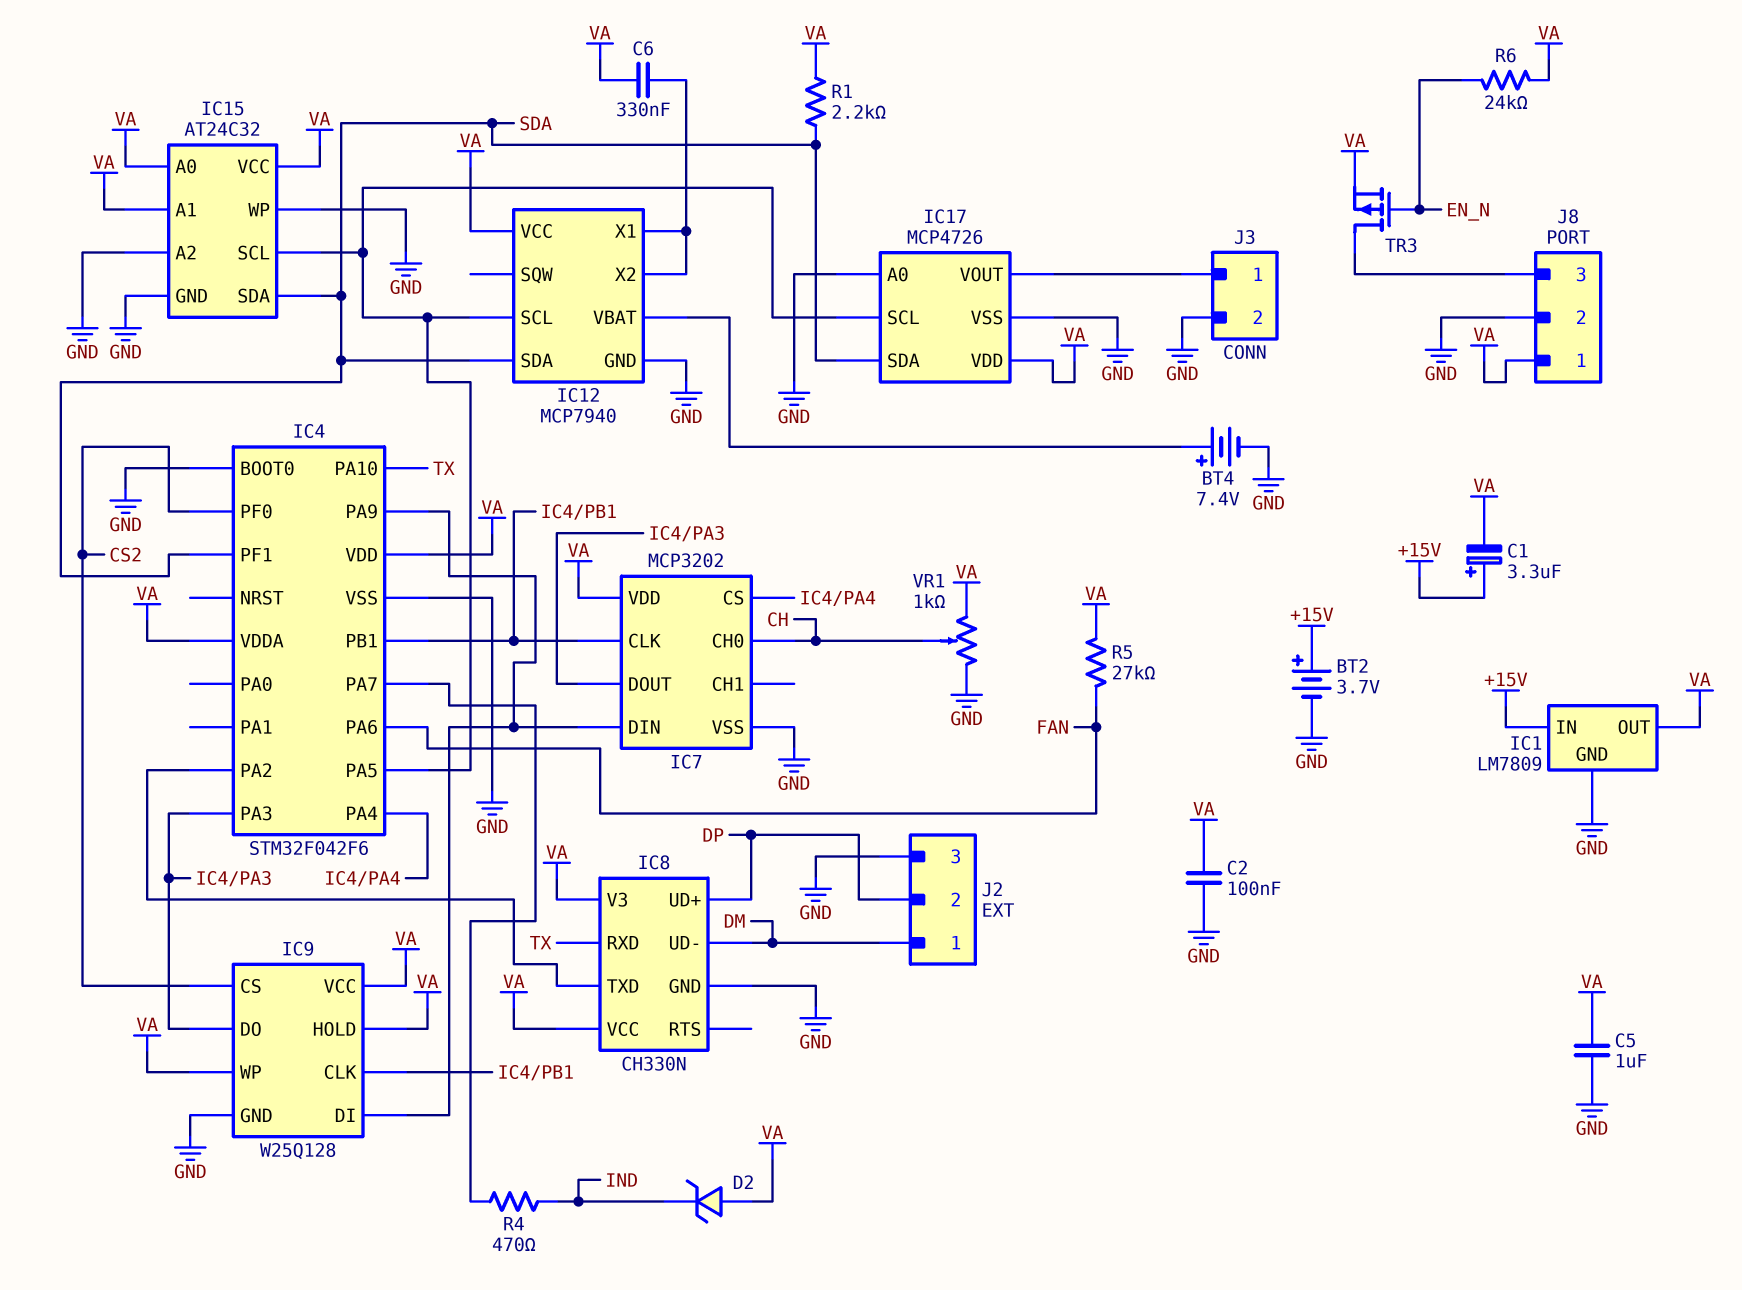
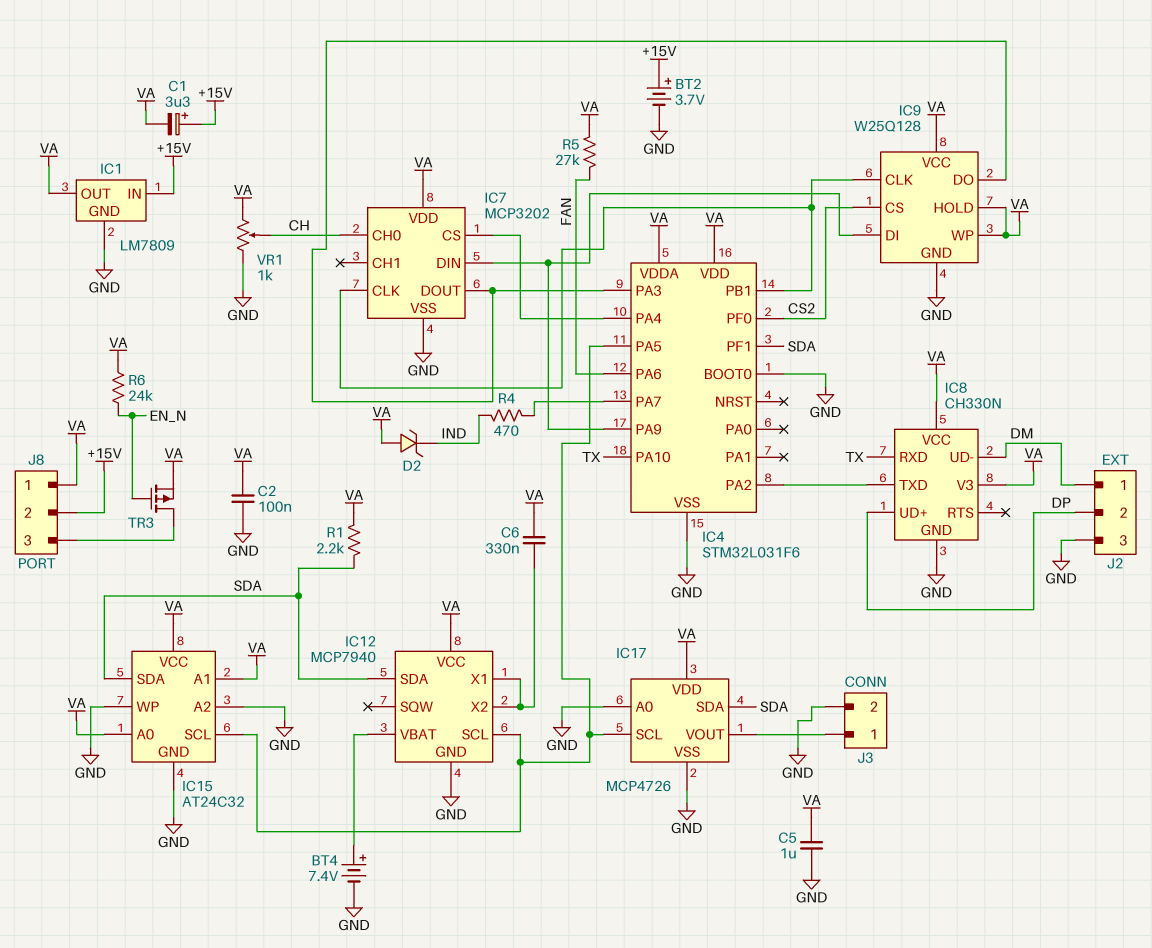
IC4: STM32F042F6 -> STM32L031F6
J8 pin 2: GND -> +15V

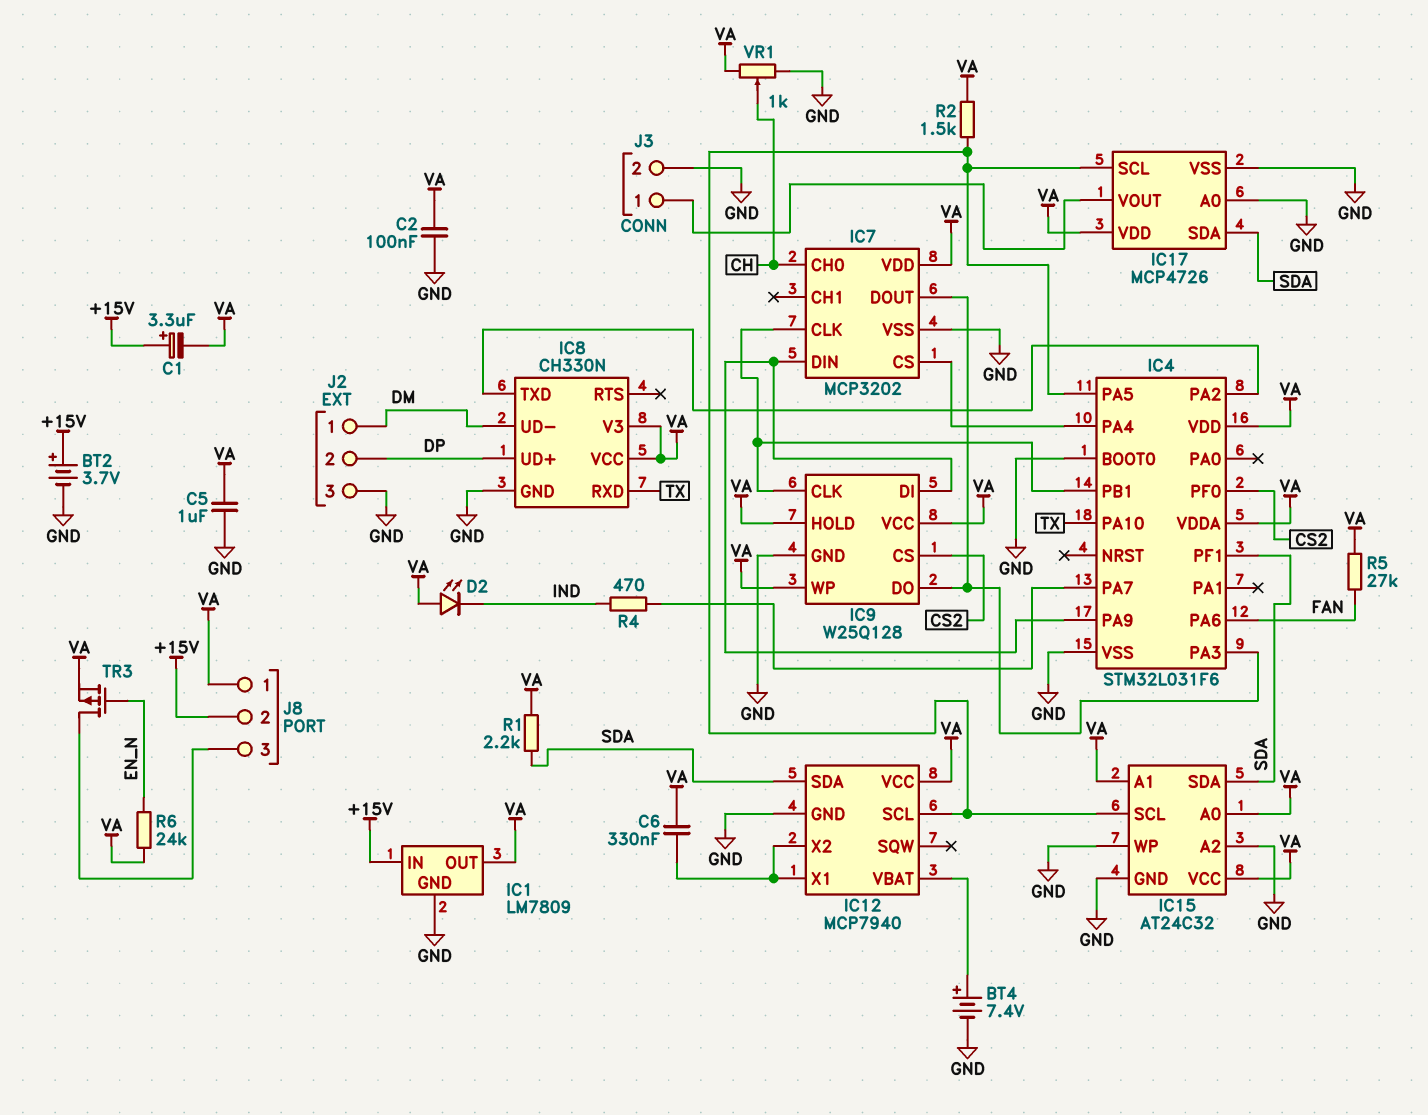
D2: zener (A VA, K IND) -> LED (A VA, K IND)
R2: none -> 1.5k (IC4/PA5, VA)

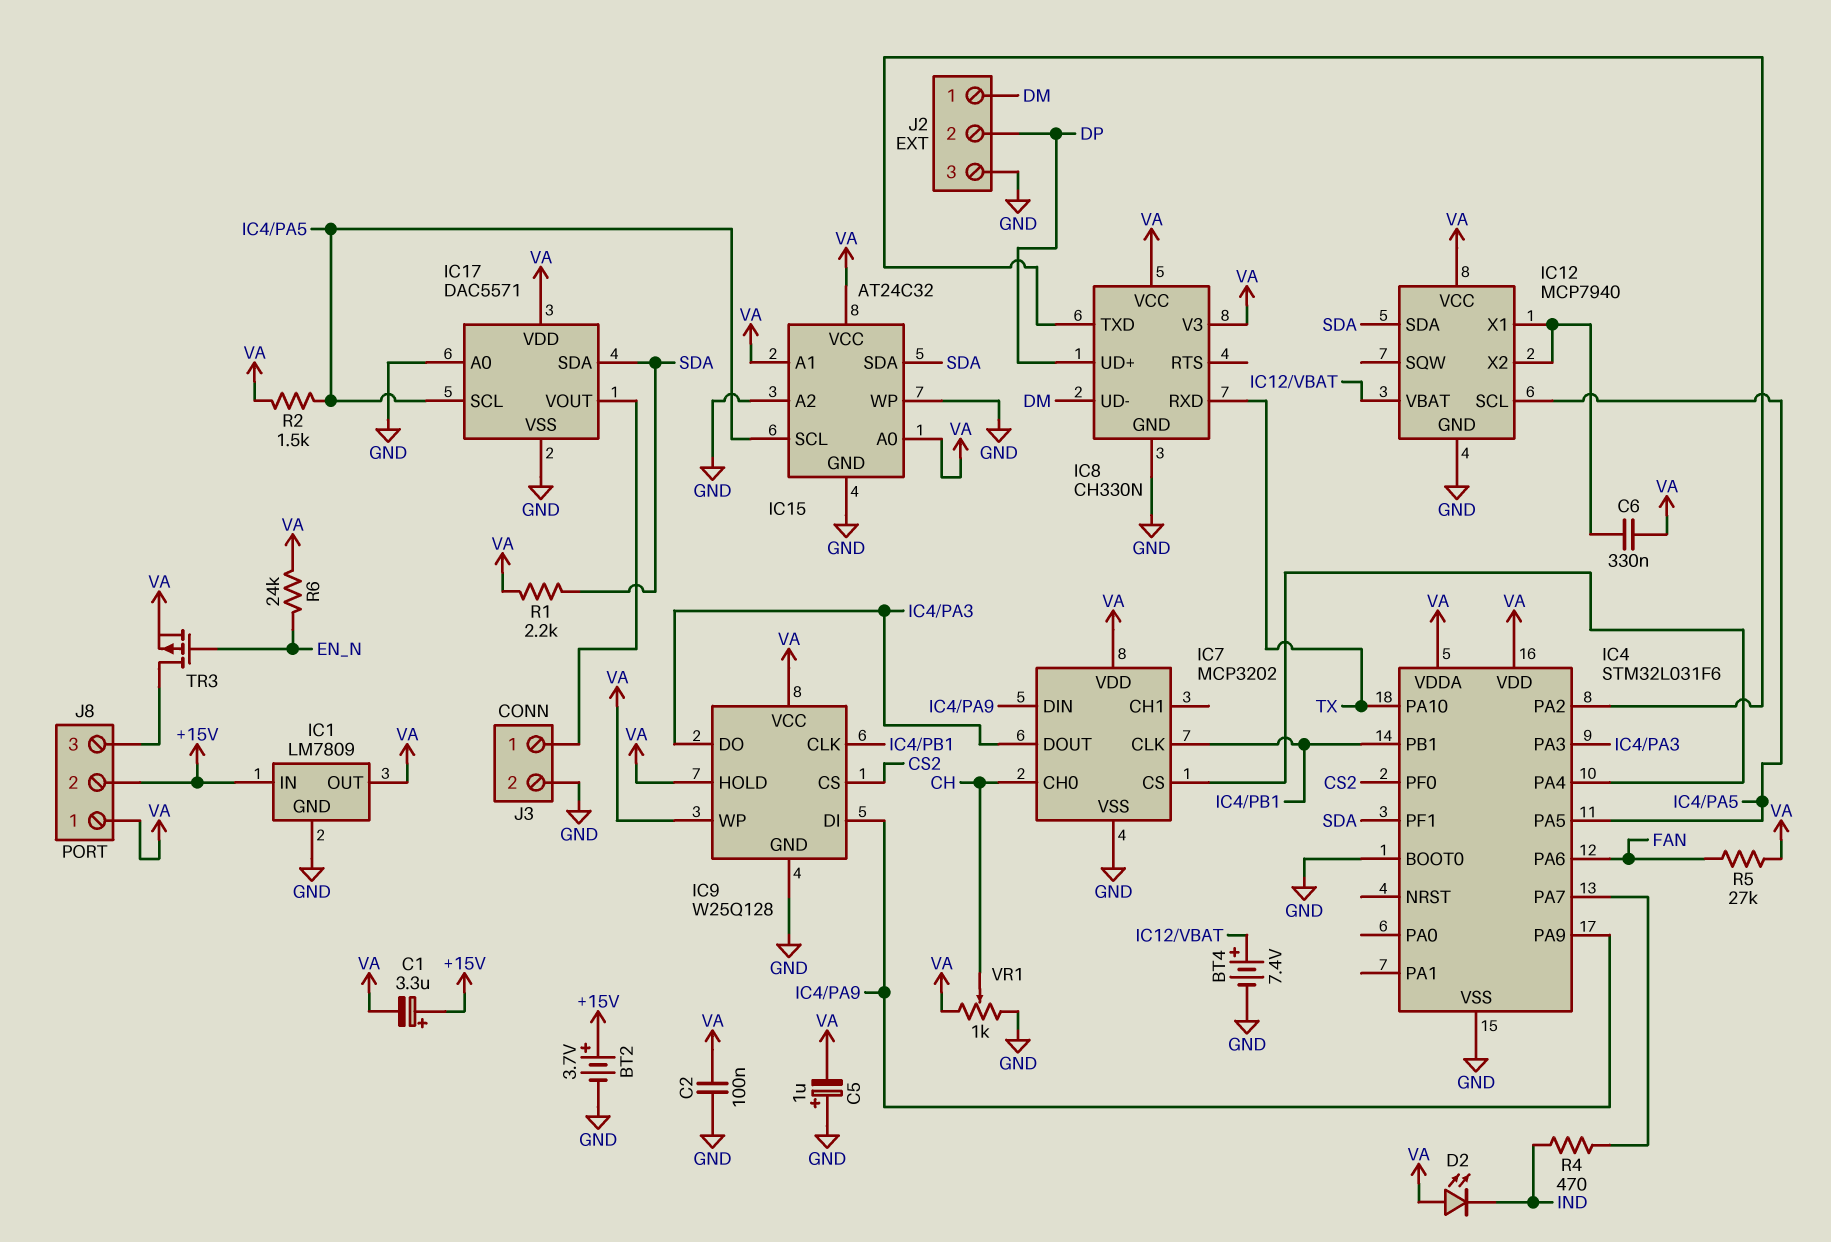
C5: 1uF (GND, VA) -> 1uF (plus GND, minus VA)
IC17: MCP4726 -> DAC5571

